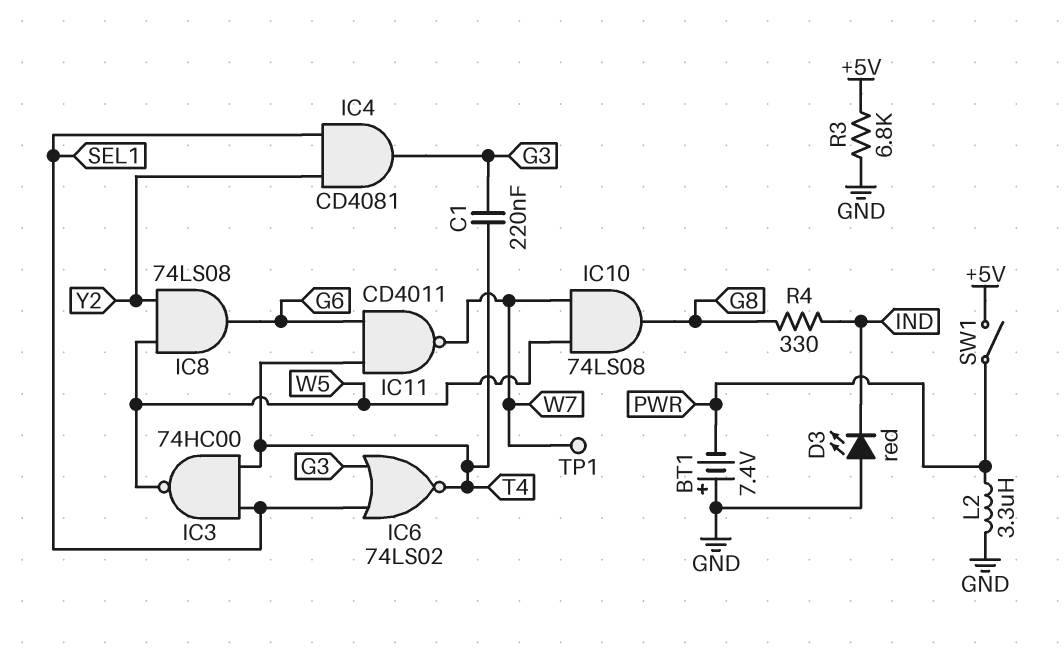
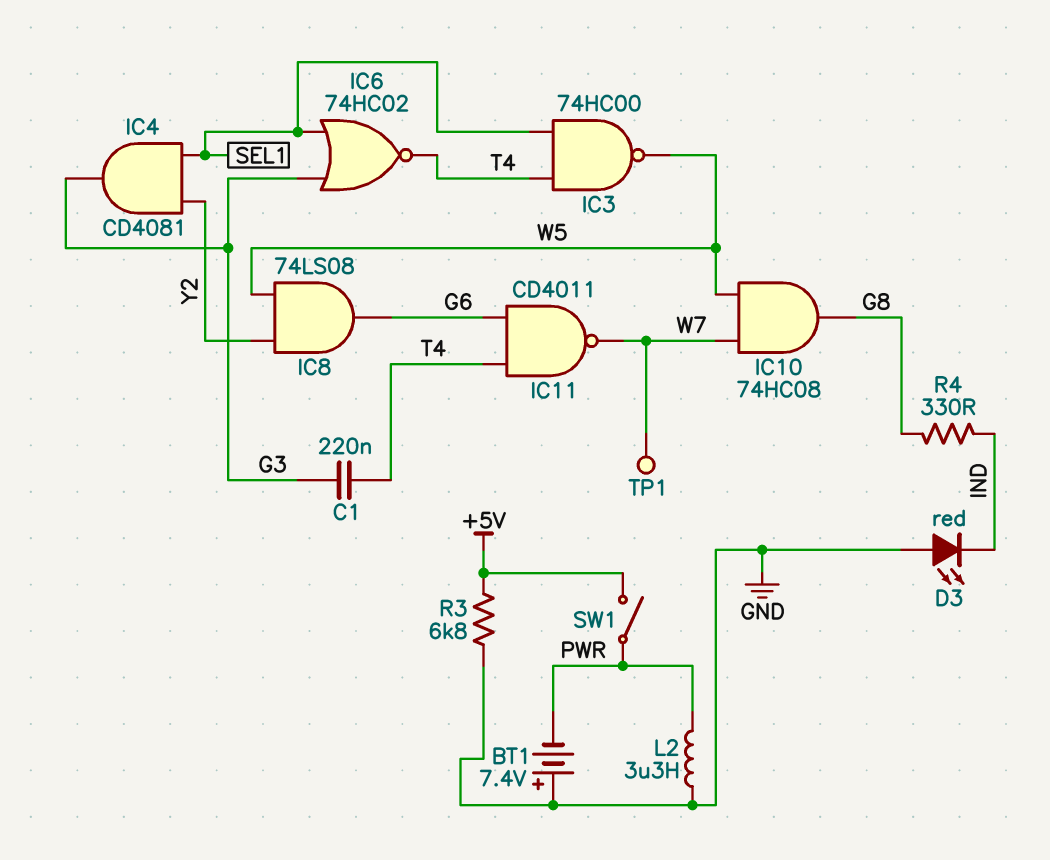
IC6: NOR 74LS02 (in G3, in SEL1, out T4) -> NOR 74HC02 (in G3, in SEL1, out T4)
IC10: AND 74LS08 (in W5, in W7, out G8) -> AND 74HC08 (in W5, in W7, out G8)

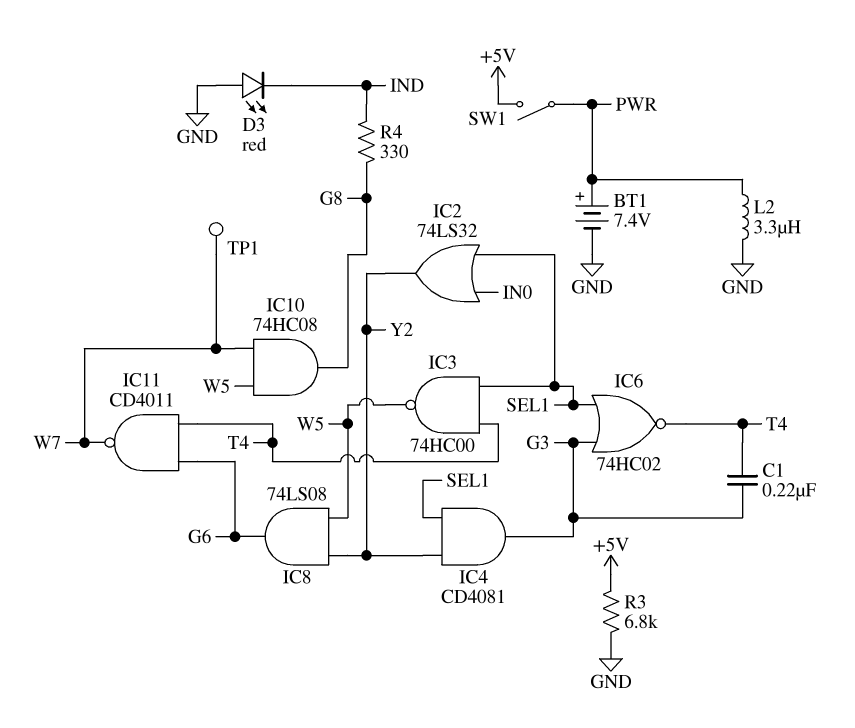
BT1: 7.4V (plus GND, minus PWR) -> 7.4V (plus PWR, minus GND)
IC2: none -> OR 74LS32 (in IN0, in SEL1, out Y2)

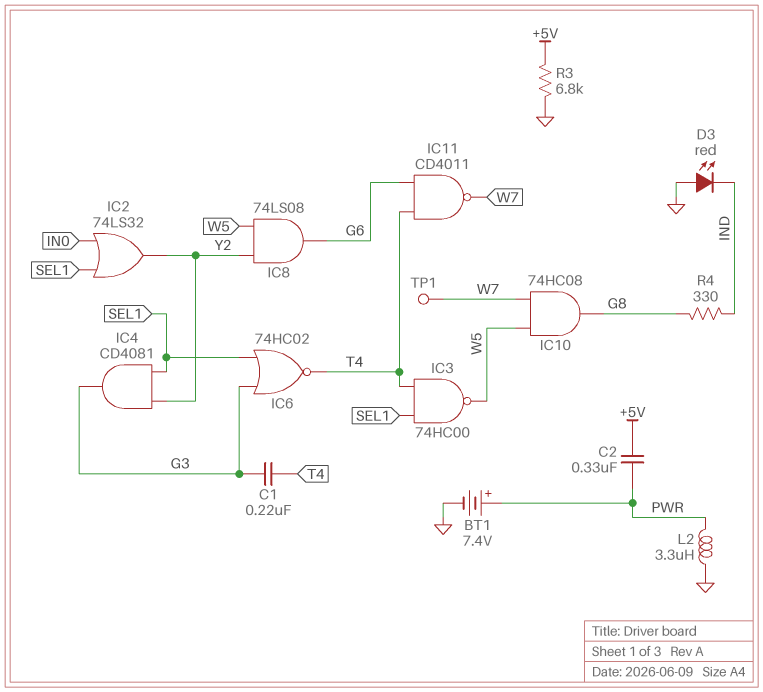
C2: none -> 330nF (+5V, PWR)
SW1: switch (+5V, PWR) -> none

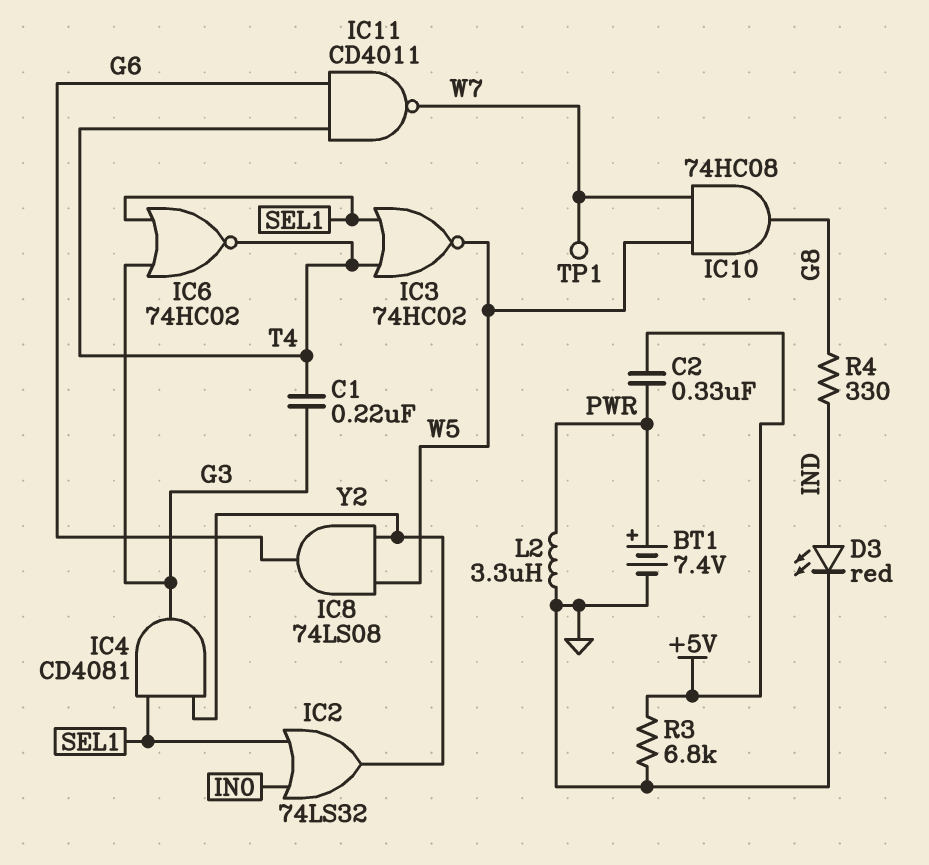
D3: LED red (A GND, K IND) -> LED red (A IND, K GND)
IC3: NAND 74HC00 (in SEL1, in T4, out W5) -> NOR 74HC02 (in SEL1, in T4, out W5)

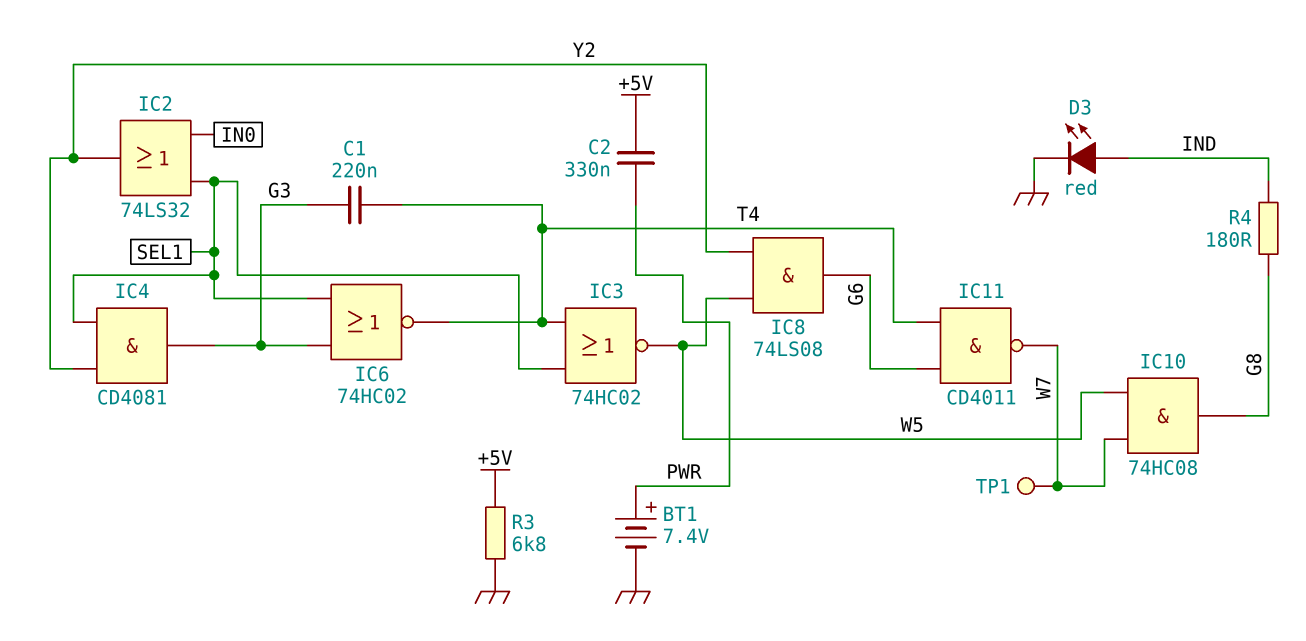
L2: 3.3uH (GND, PWR) -> none
R4: 330 (G8, IND) -> 180 (G8, IND)

